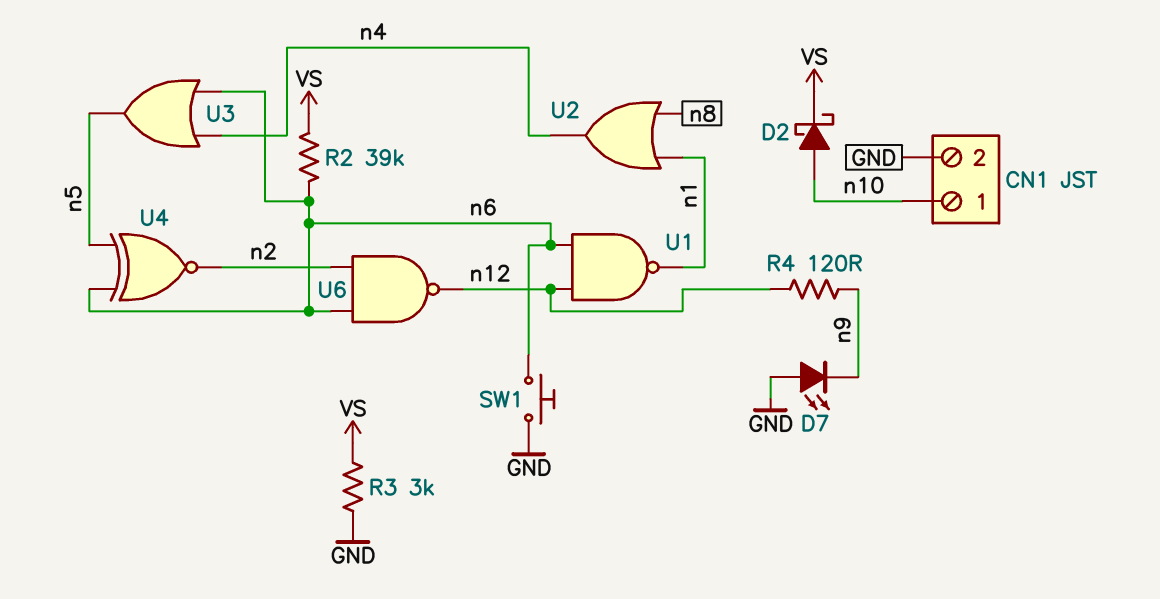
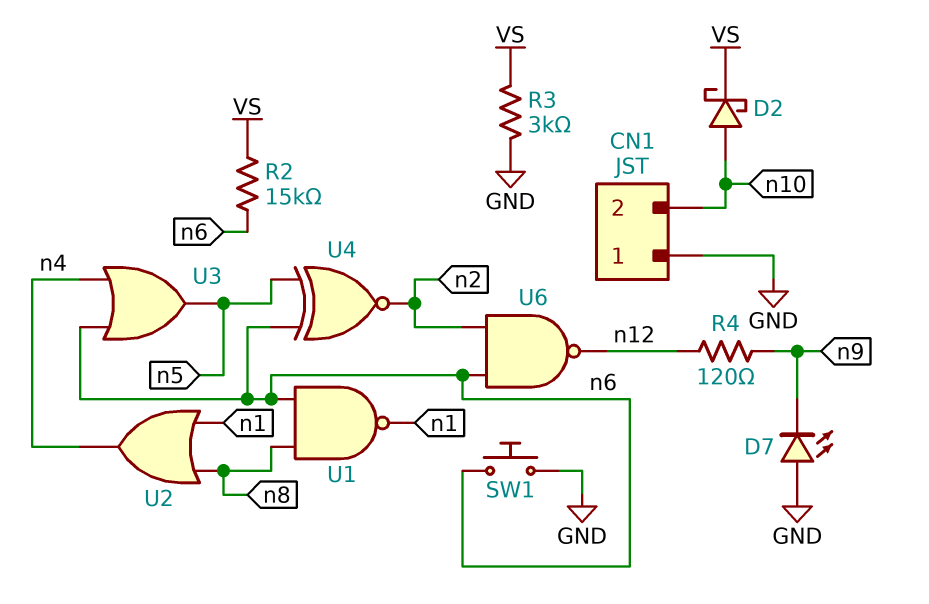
CN1 pin 1: n10 -> GND
CN1 pin 2: GND -> n10
R2: 39k (VS, n6) -> 15k (VS, n6)
U1: NAND (in n6, in n12, out n1) -> NAND (in n6, in n8, out n1)

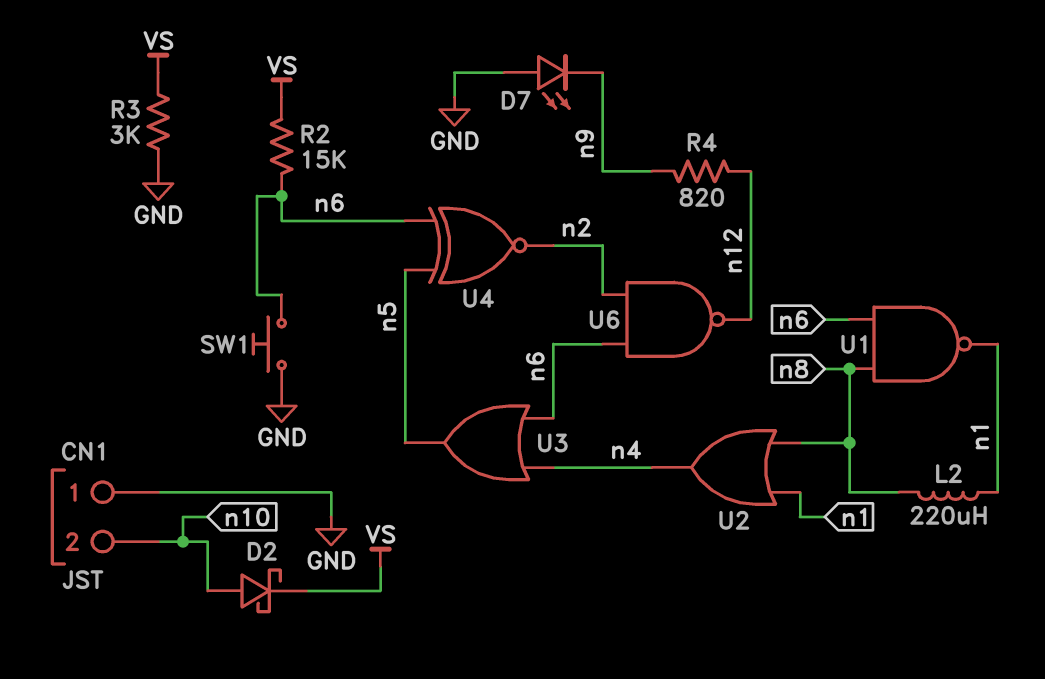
L2: none -> 220uH (n1, n8)
R4: 120 (n9, n12) -> 820 (n9, n12)

